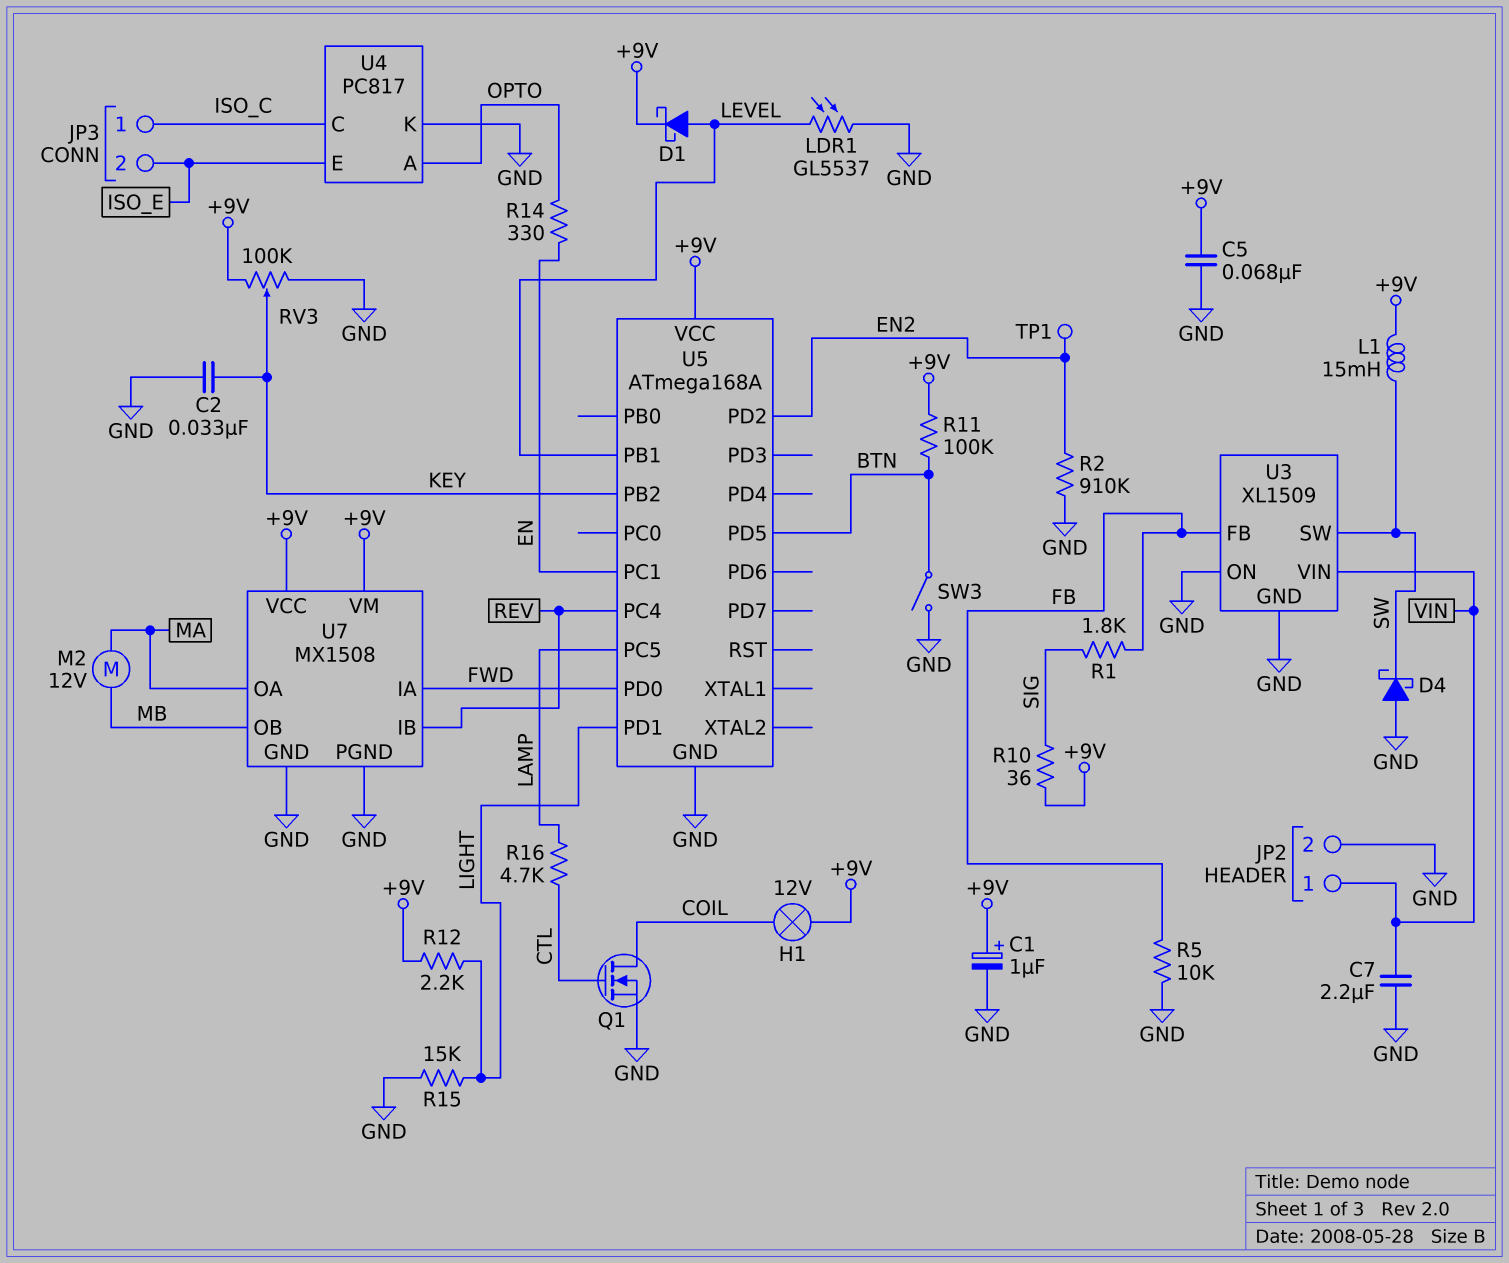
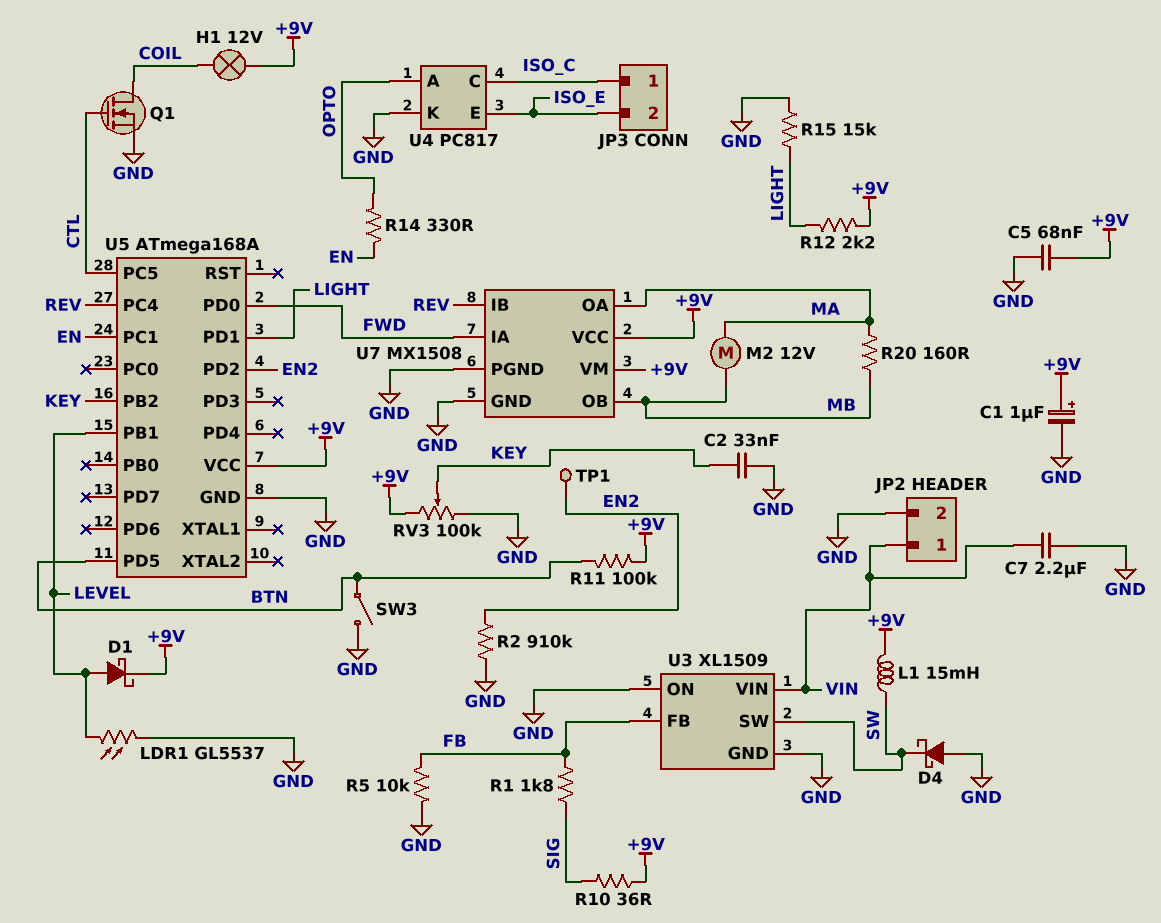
R16: 4.7k (CTL, LAMP) -> none
R20: none -> 160 (MA, MB)
U5 pin PC5: LAMP -> CTL

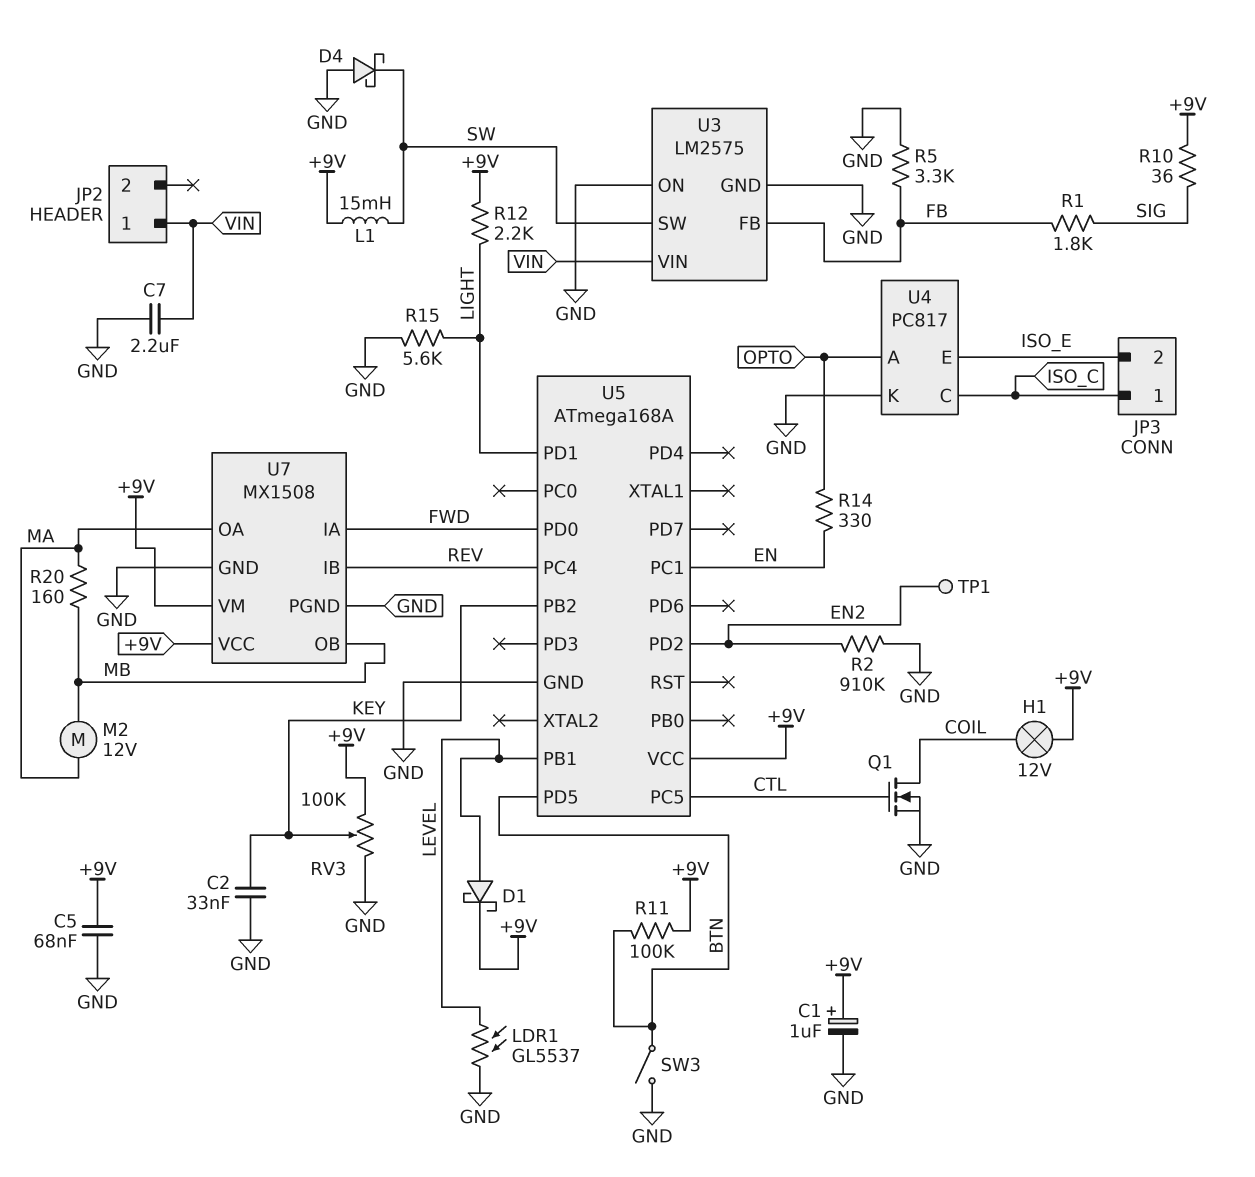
JP2 pin 2: GND -> none
R5: 10k (FB, GND) -> 3.3k (FB, GND)
R15: 15k (GND, LIGHT) -> 5.6k (GND, LIGHT)
U3: XL1509 -> LM2575

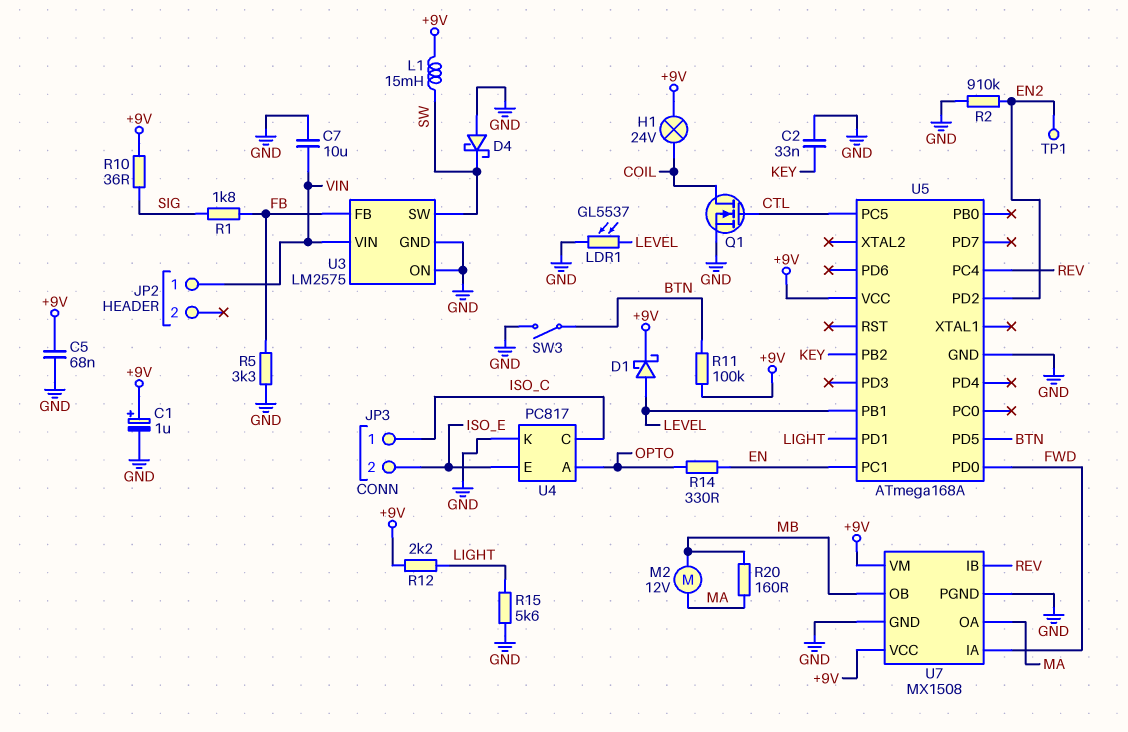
C7: 2.2uF (GND, VIN) -> 10uF (GND, VIN)
H1: lamp 12V (+9V, COIL) -> lamp 24V (+9V, COIL)
RV3: 100k (+9V, GND, wiper KEY) -> none

